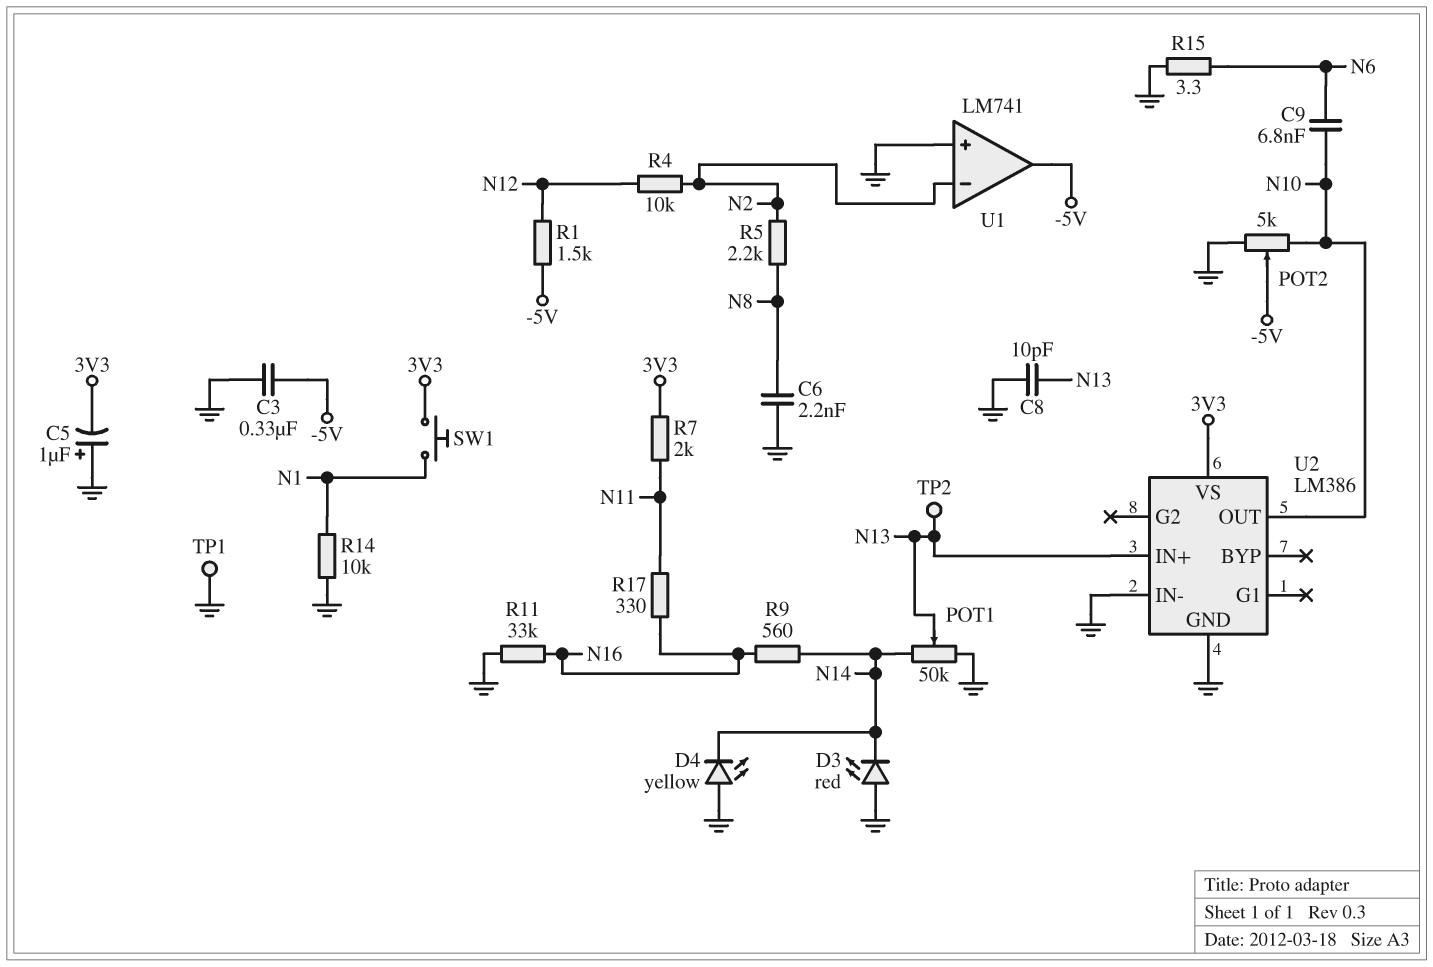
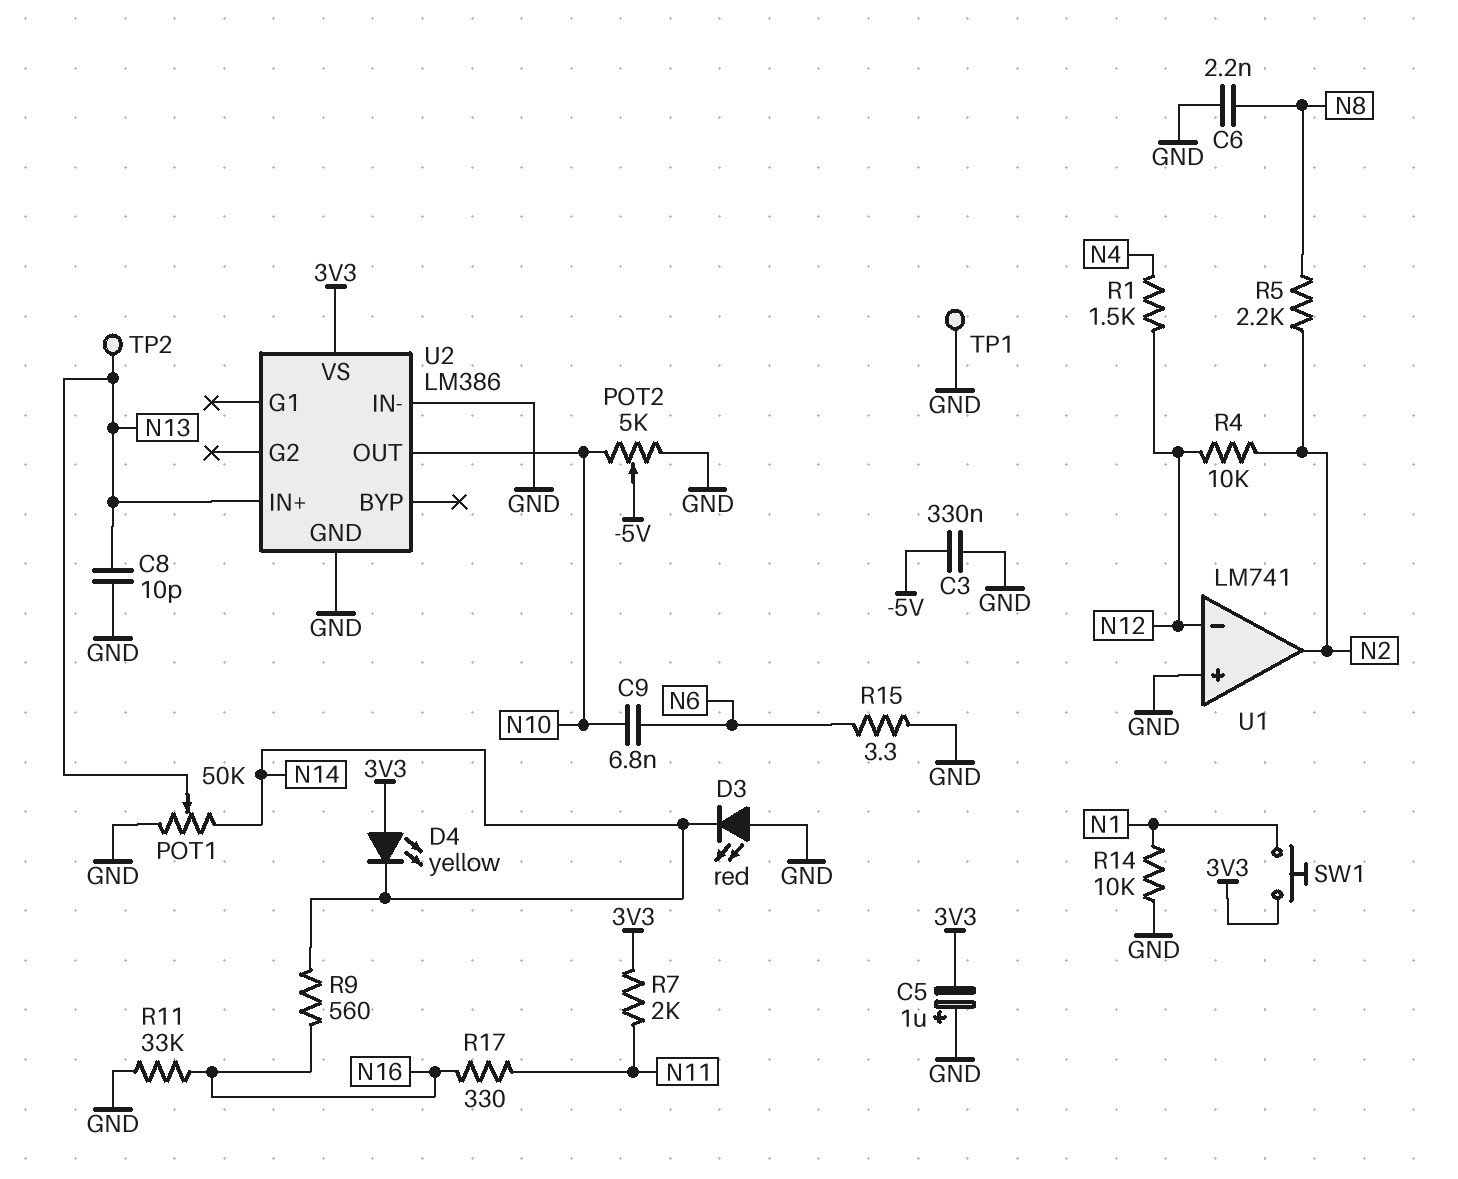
D4: LED yellow (A GND, K N14) -> LED yellow (A 3V3, K N14)
R1: 1.5k (-5V, N12) -> 1.5k (N4, N12)
U1 pin in-: N2 -> N12
U1 pin out: -5V -> N2

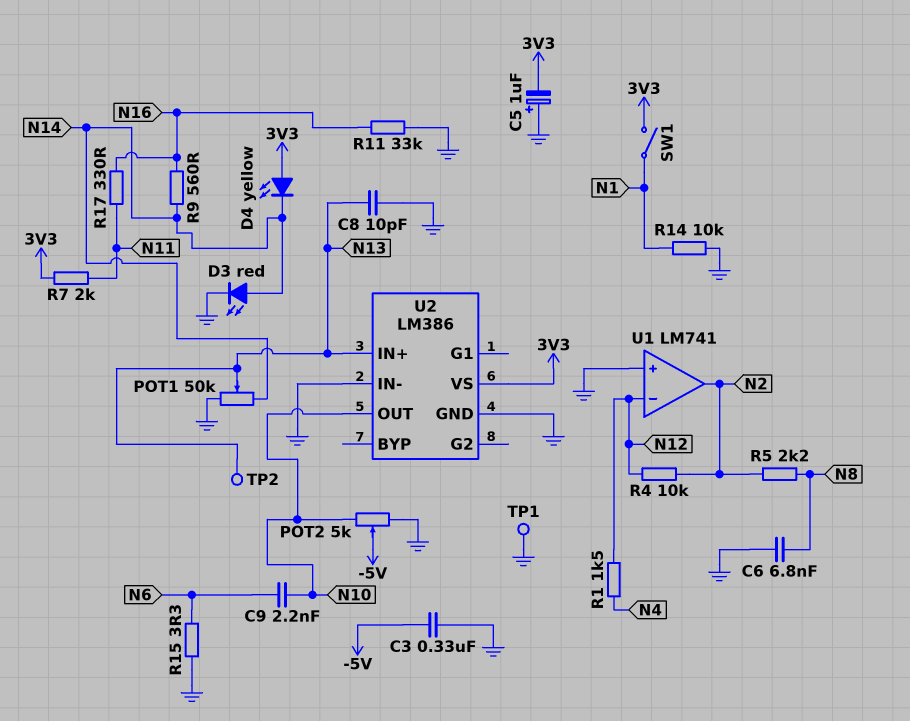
C6: 2.2nF (GND, N8) -> 6.8nF (GND, N8)
C9: 6.8nF (N6, N10) -> 2.2nF (N6, N10)
D3: LED red (A GND, K N14) -> LED red (A N14, K GND)
SW1: button (3V3, N1) -> switch (3V3, N1)

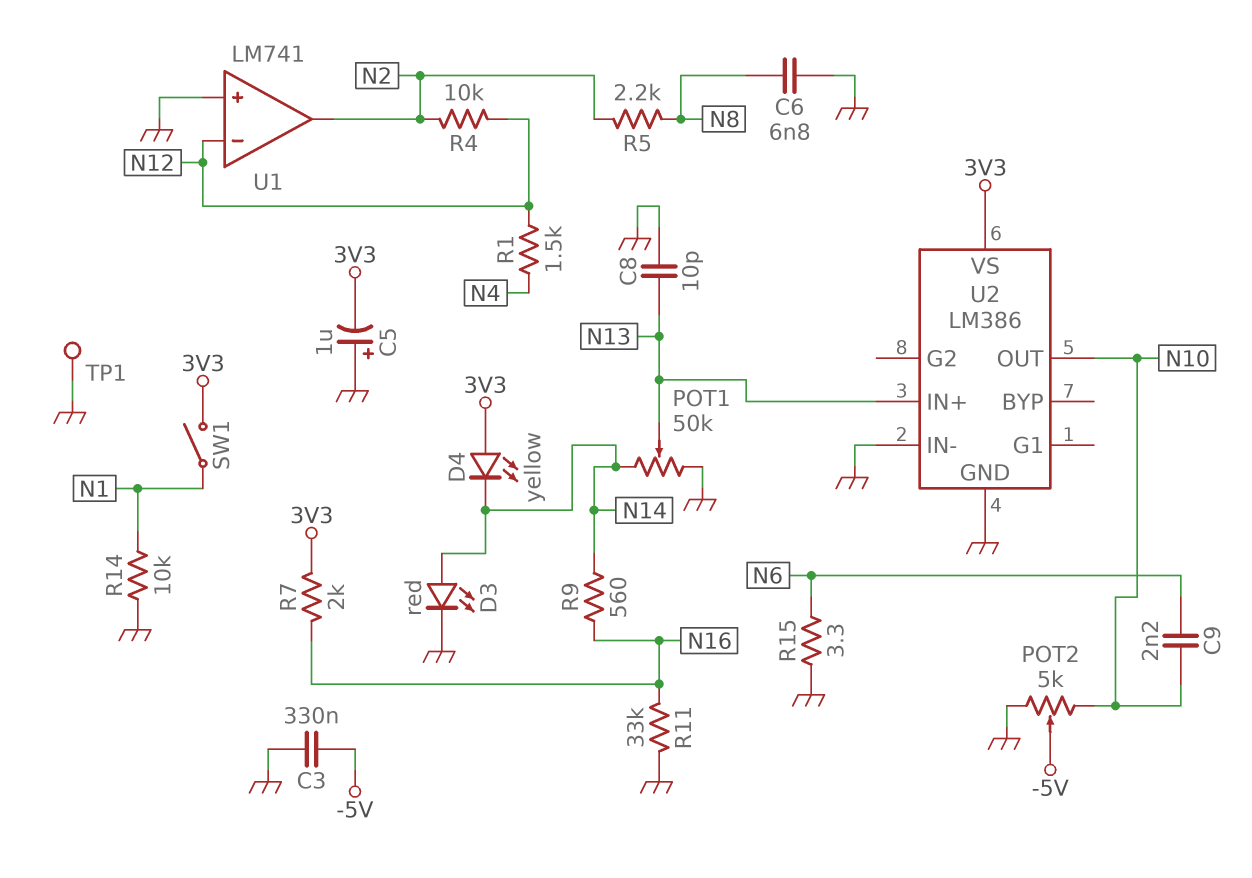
R7: 2k (3V3, N11) -> 2k (3V3, N16)
R17: 330 (N11, N16) -> none
TP2: test point (N13) -> none

